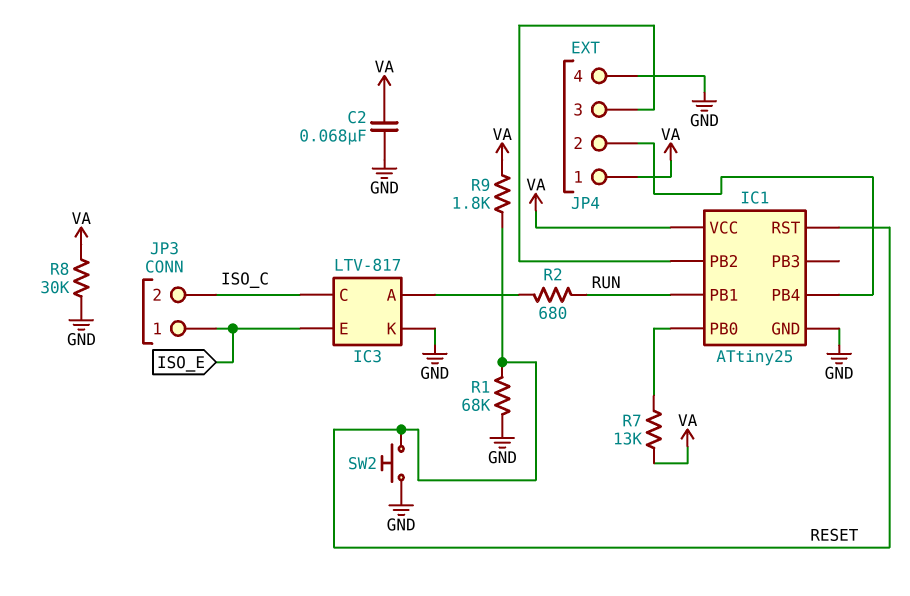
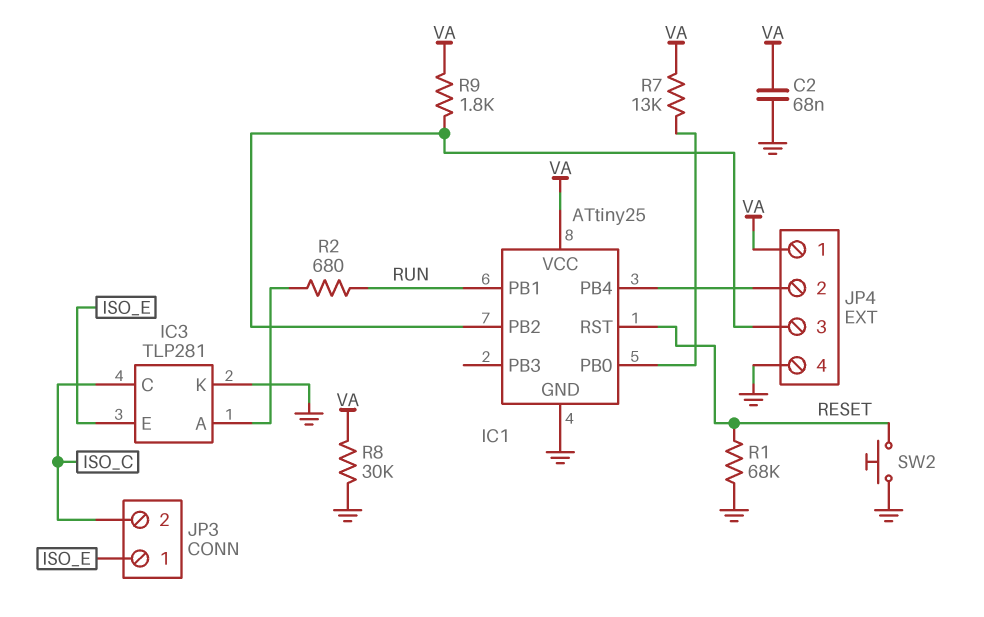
IC3: LTV-817 -> TLP281
R9: 1.8k (RESET, VA) -> 1.8k (IC1/PB2, VA)

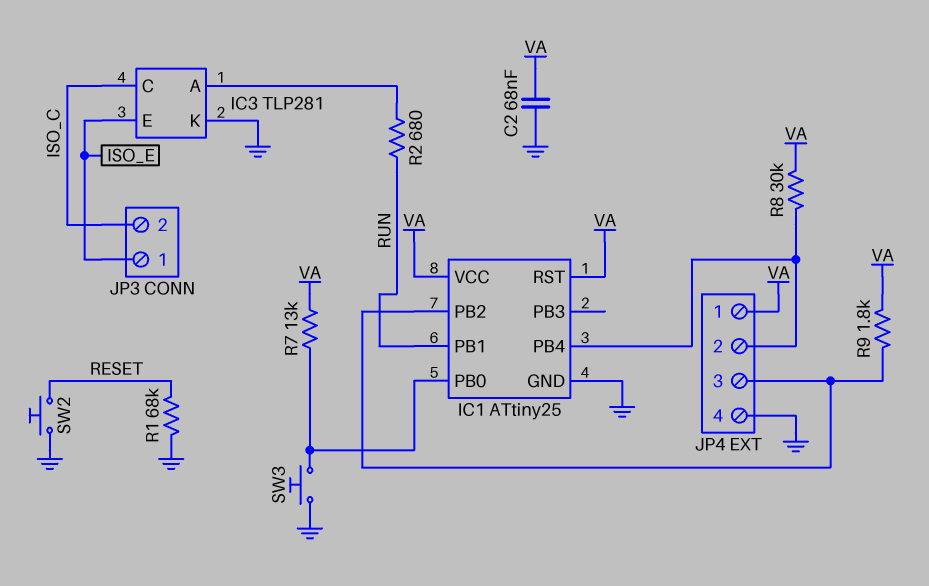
IC1 pin RST: RESET -> VA
R8: 30k (GND, VA) -> 30k (IC1/PB4, VA)
SW3: none -> button (GND, IC1/PB0)

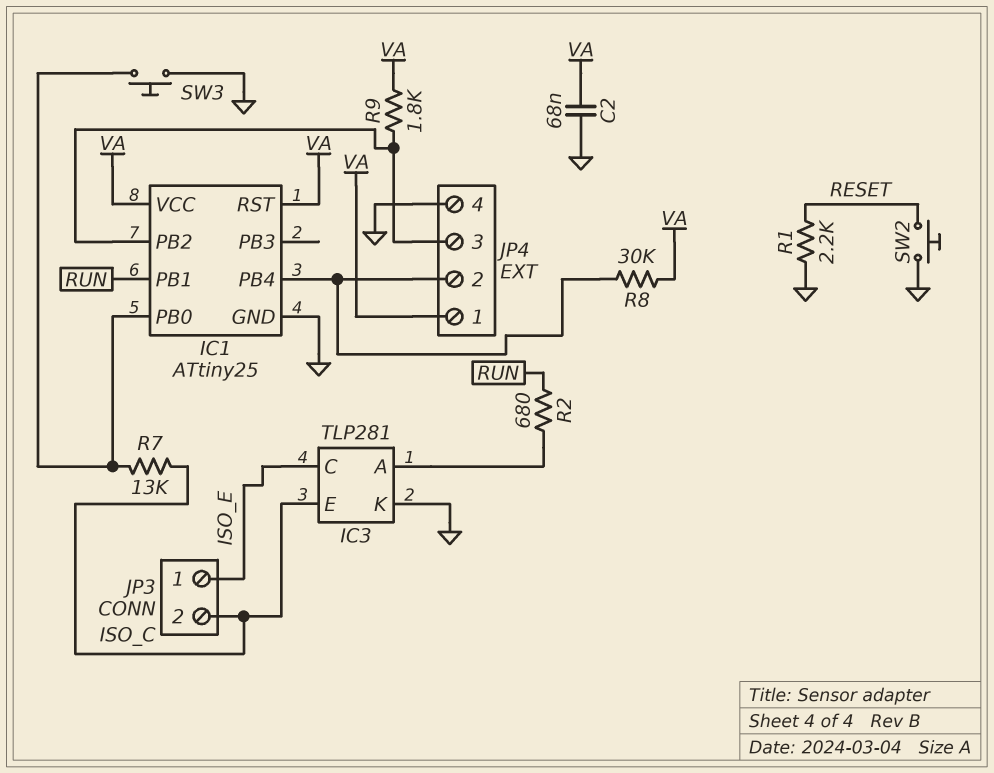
IC3 pin C: ISO_C -> ISO_E
IC3 pin E: ISO_E -> ISO_C
R1: 68k (GND, RESET) -> 2.2k (GND, RESET)
R7: 13k (IC1/PB0, VA) -> 13k (IC1/PB0, ISO_C)

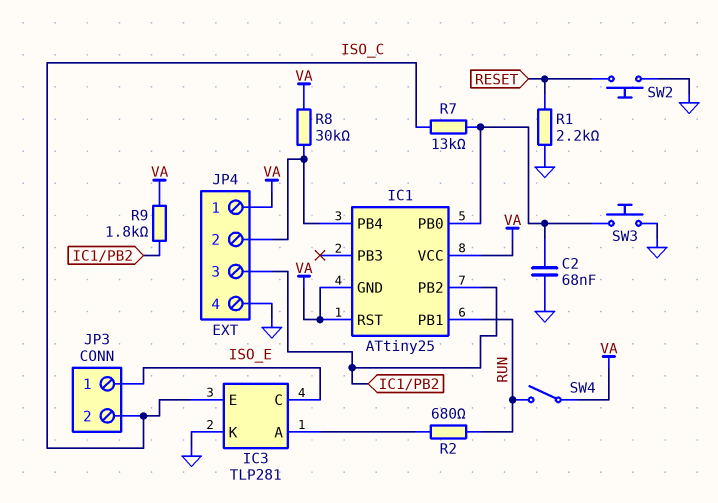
C2: 68nF (GND, VA) -> 68nF (GND, IC1/PB0)
IC1 pin GND: GND -> VA
SW4: none -> switch (RUN, VA)

